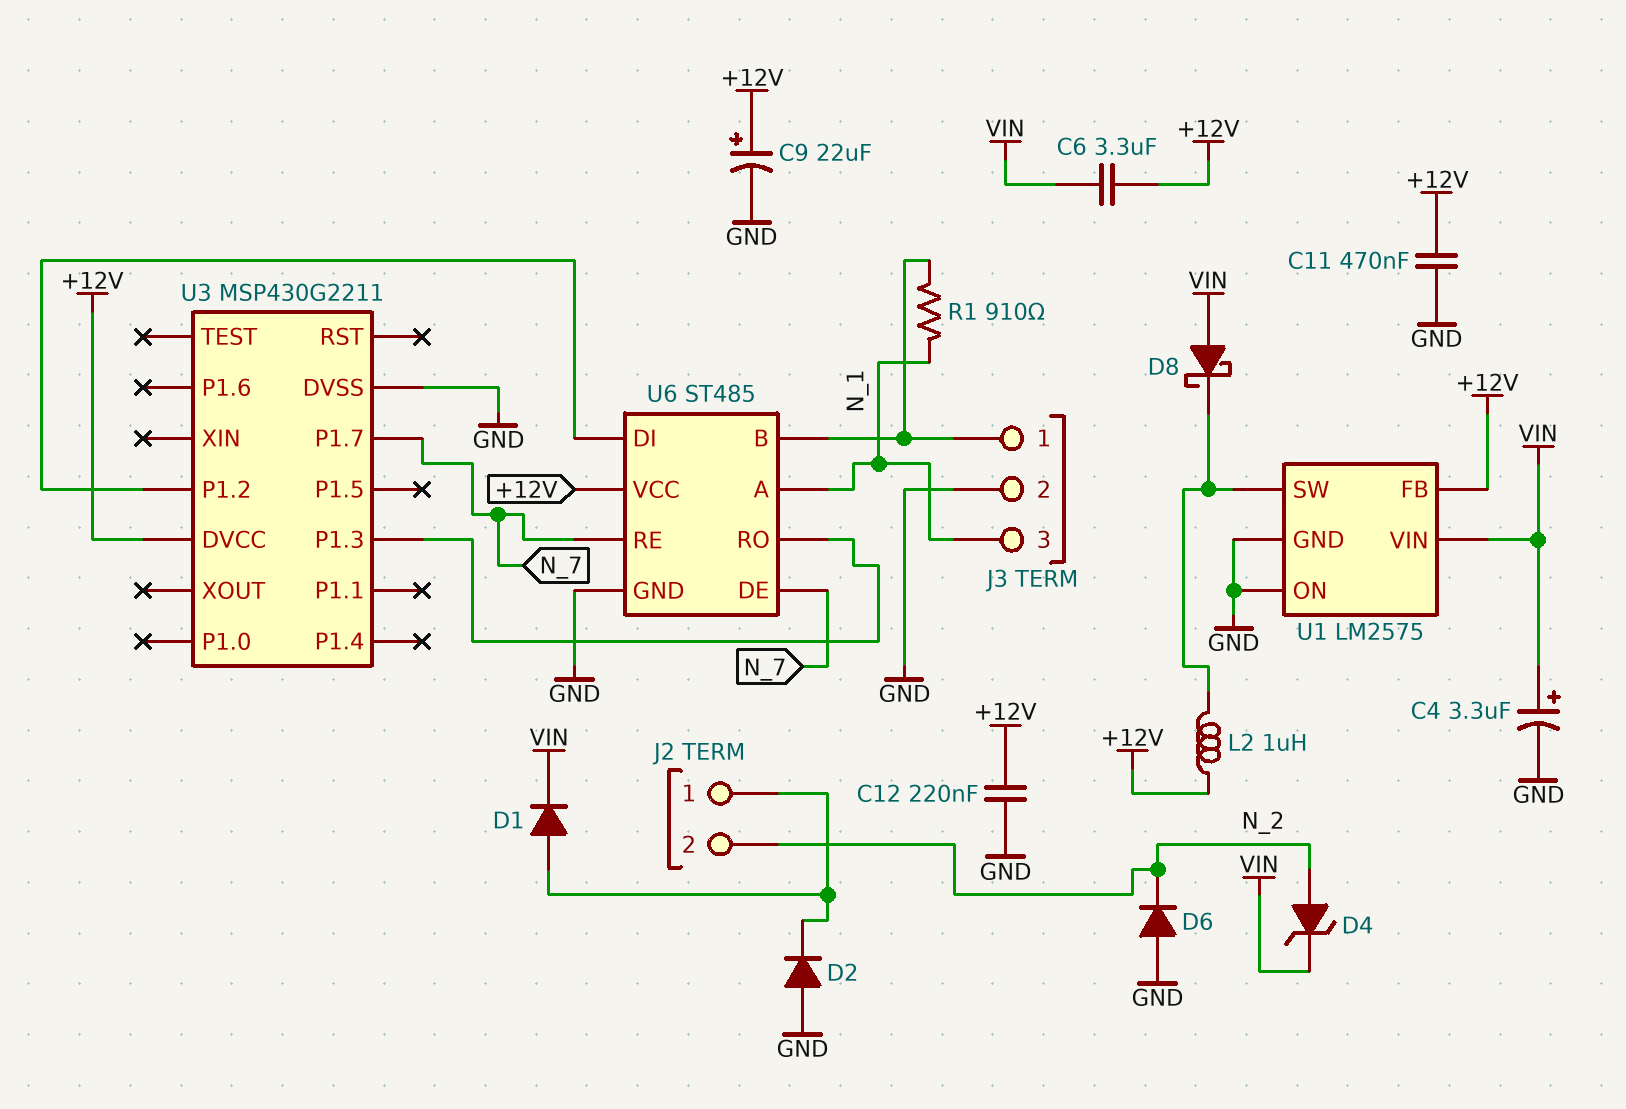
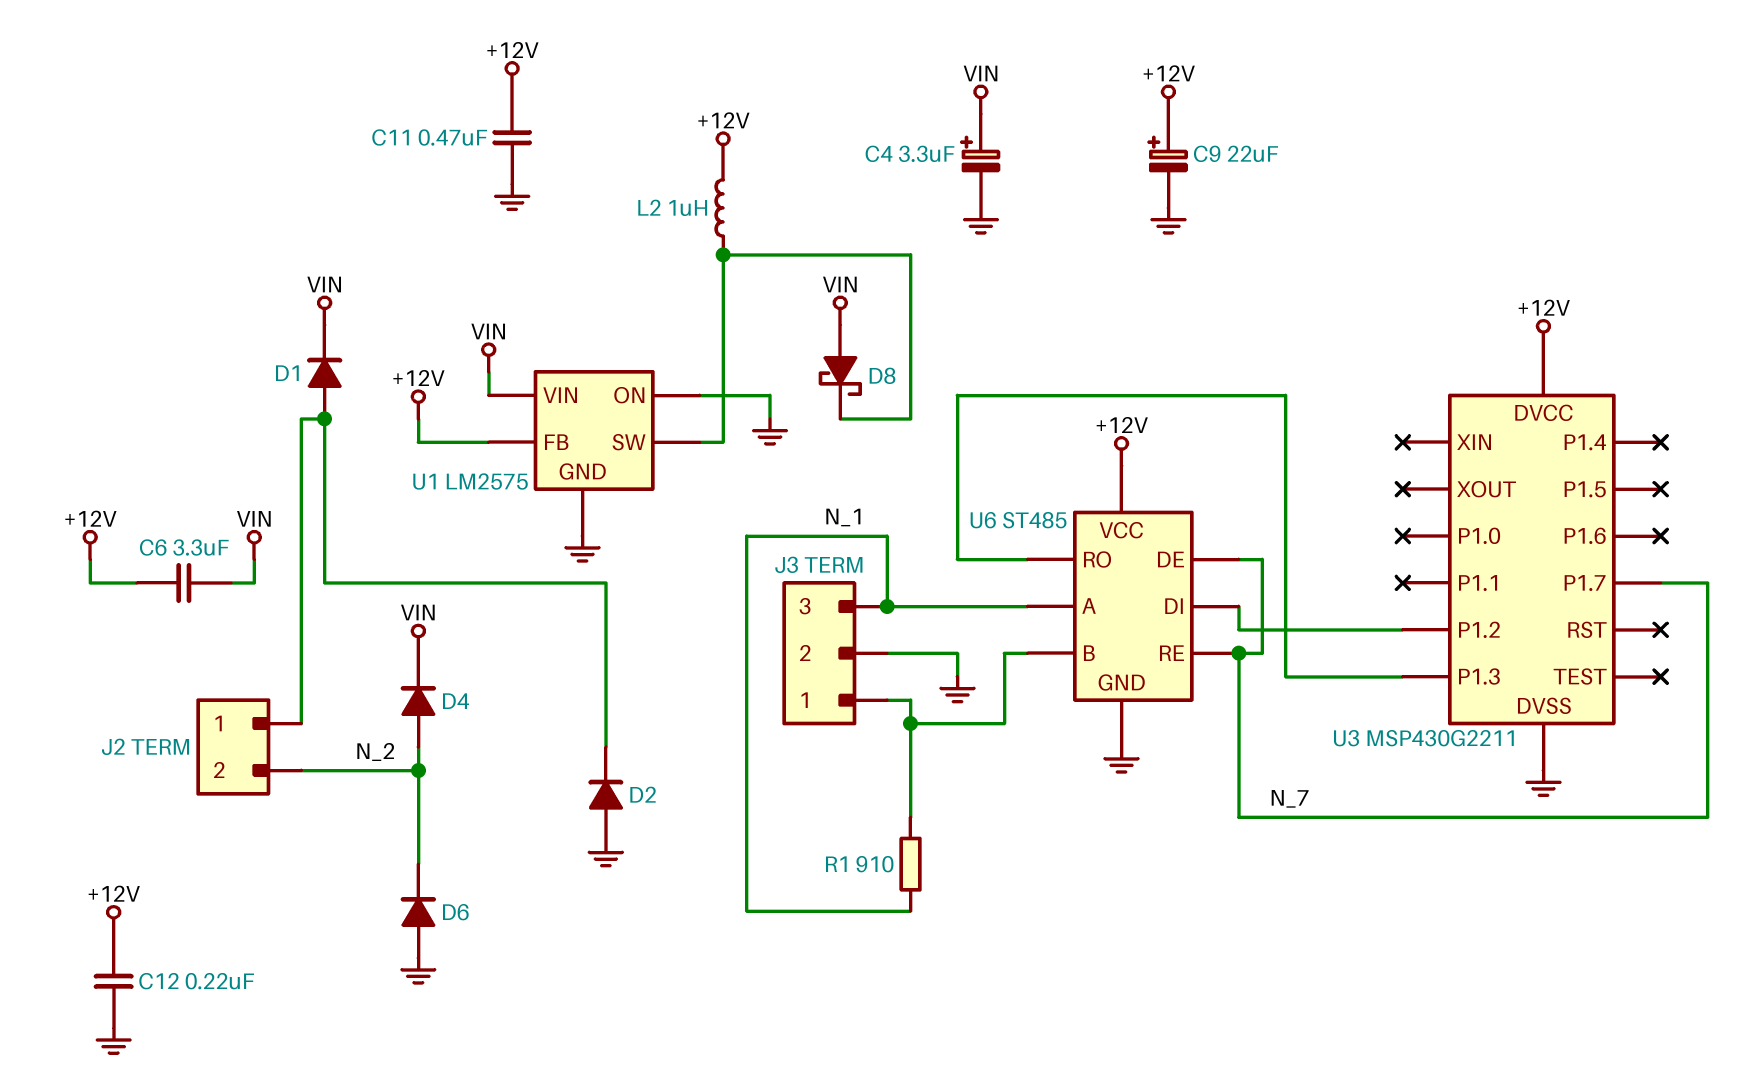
D4: zener (A N_2, K VIN) -> diode (A N_2, K VIN)

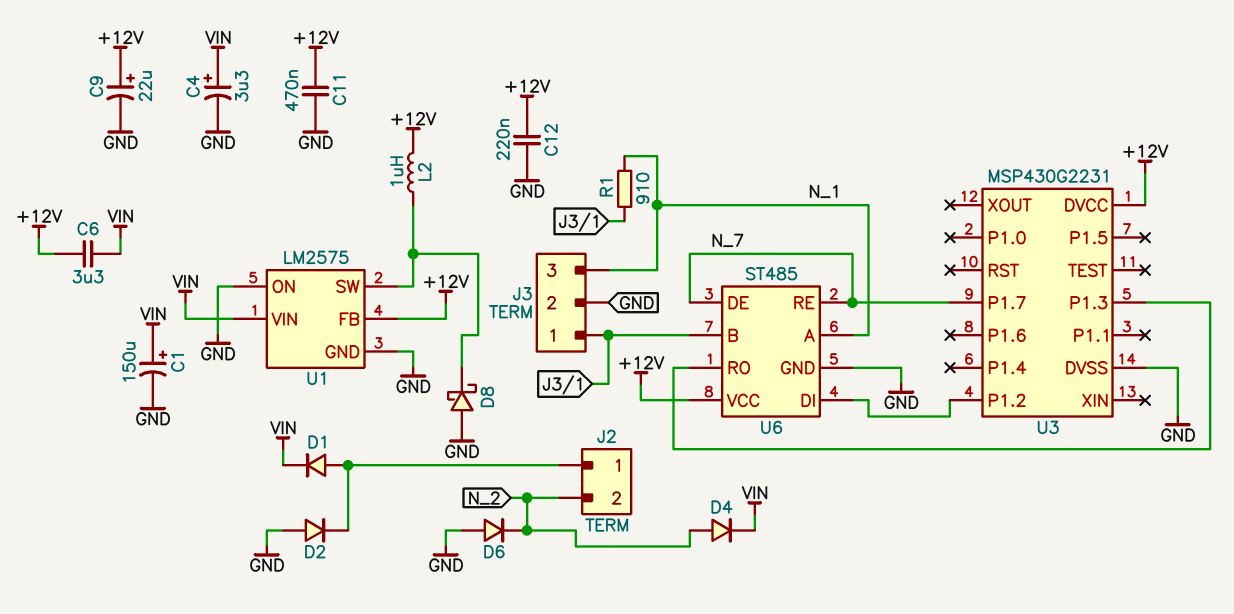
C1: none -> 150uF (plus VIN, minus GND)
D8: schottky (A VIN, K U1/SW) -> schottky (A GND, K U1/SW)
U3: MSP430G2211 -> MSP430G2231

